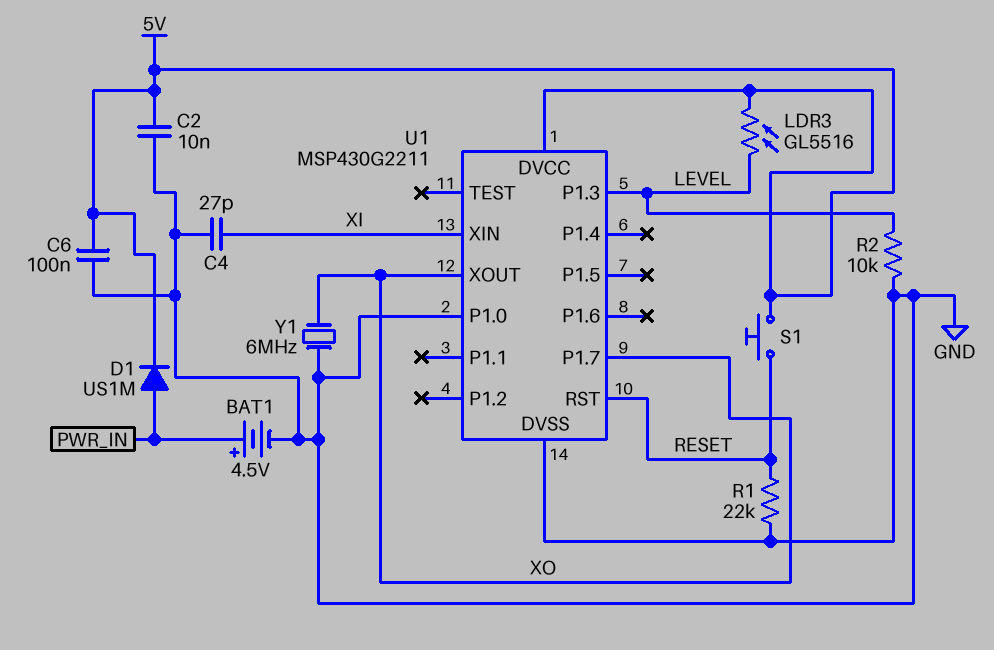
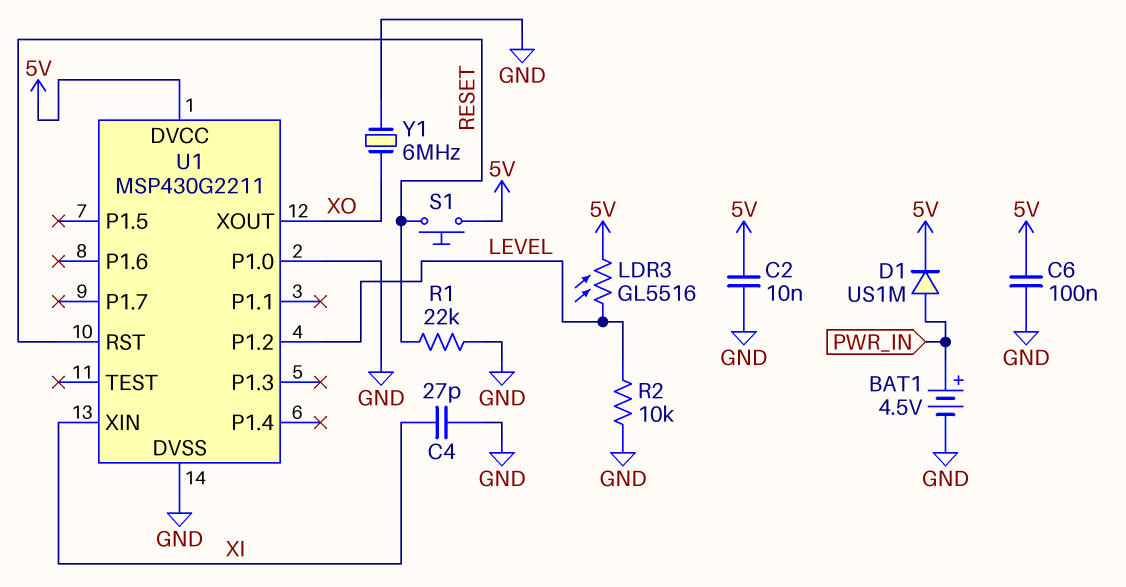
U1 pin P1.2: none -> LEVEL
U1 pin P1.3: LEVEL -> none
U1 pin P1.7: XO -> none

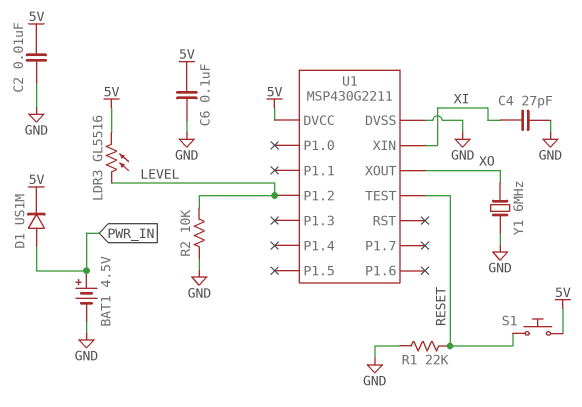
U1 pin P1.0: GND -> none
U1 pin RST: RESET -> none
U1 pin TEST: none -> RESET

